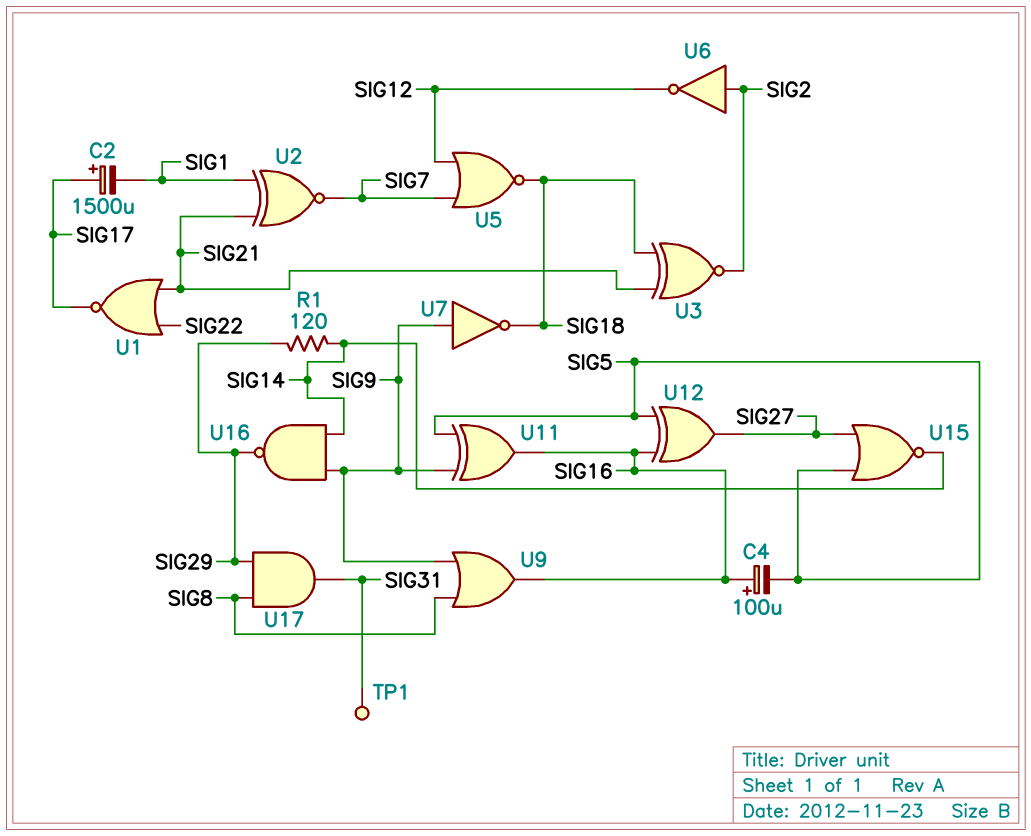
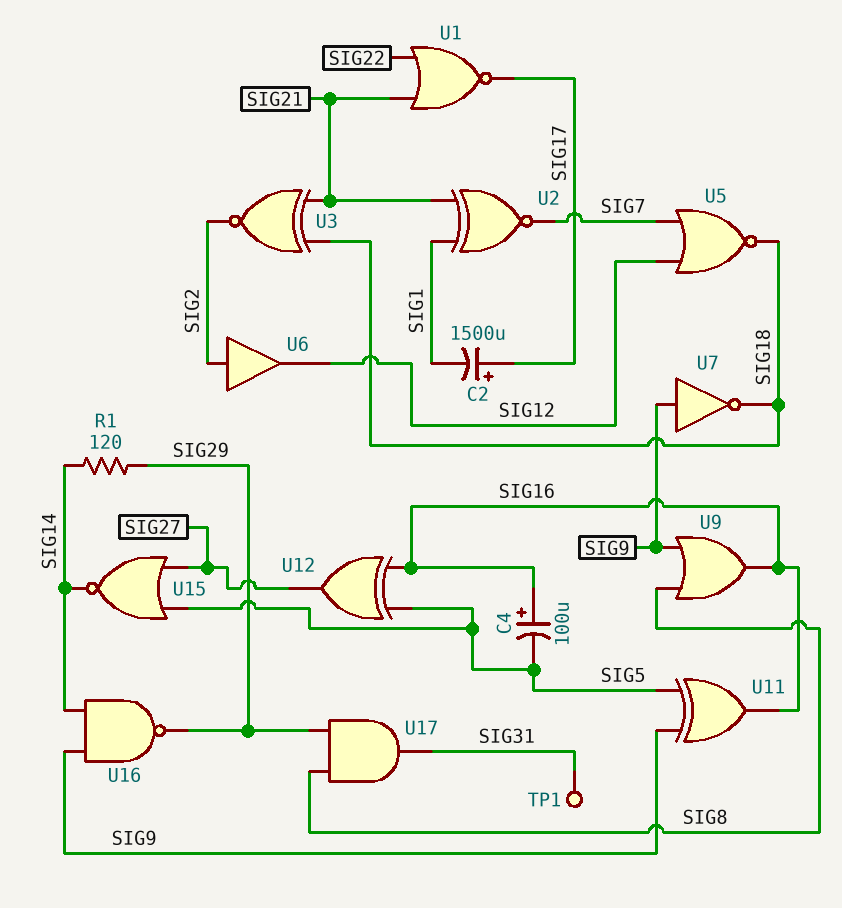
U6: NOT (in SIG2, out SIG12) -> buffer (in SIG2, out SIG12)

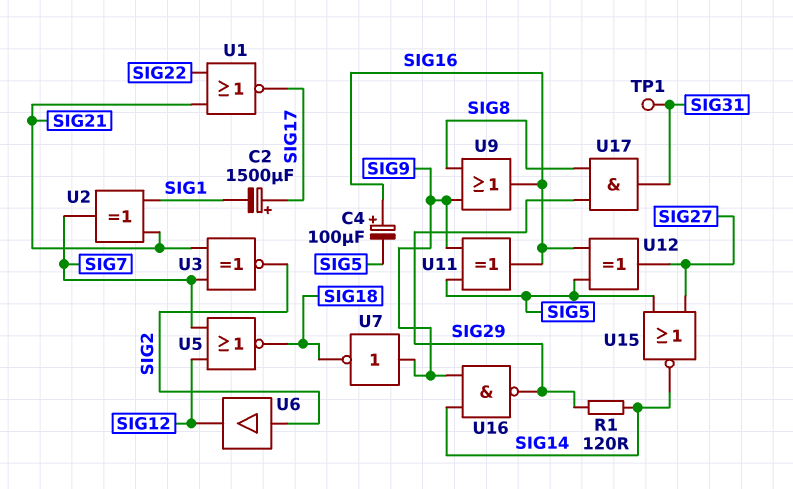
U2: XNOR (in SIG1, in SIG21, out SIG7) -> XOR (in SIG1, in SIG21, out SIG7)
U3: XNOR (in SIG18, in SIG21, out SIG2) -> XNOR (in SIG7, in SIG21, out SIG2)

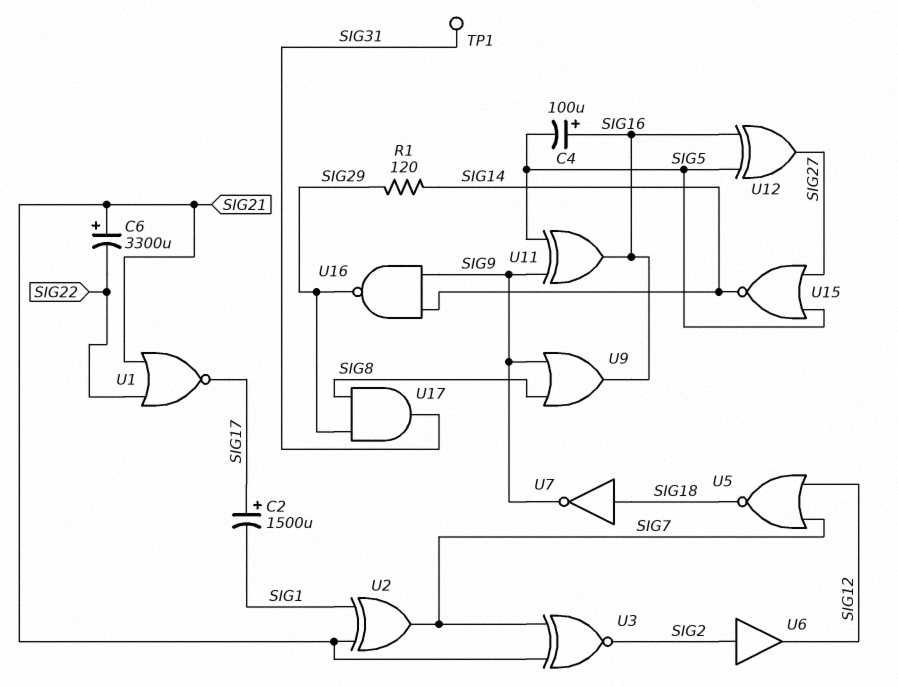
C6: none -> 3300uF (plus SIG21, minus SIG22)
U7: NOT (in SIG9, out SIG18) -> NOT (in SIG18, out SIG9)

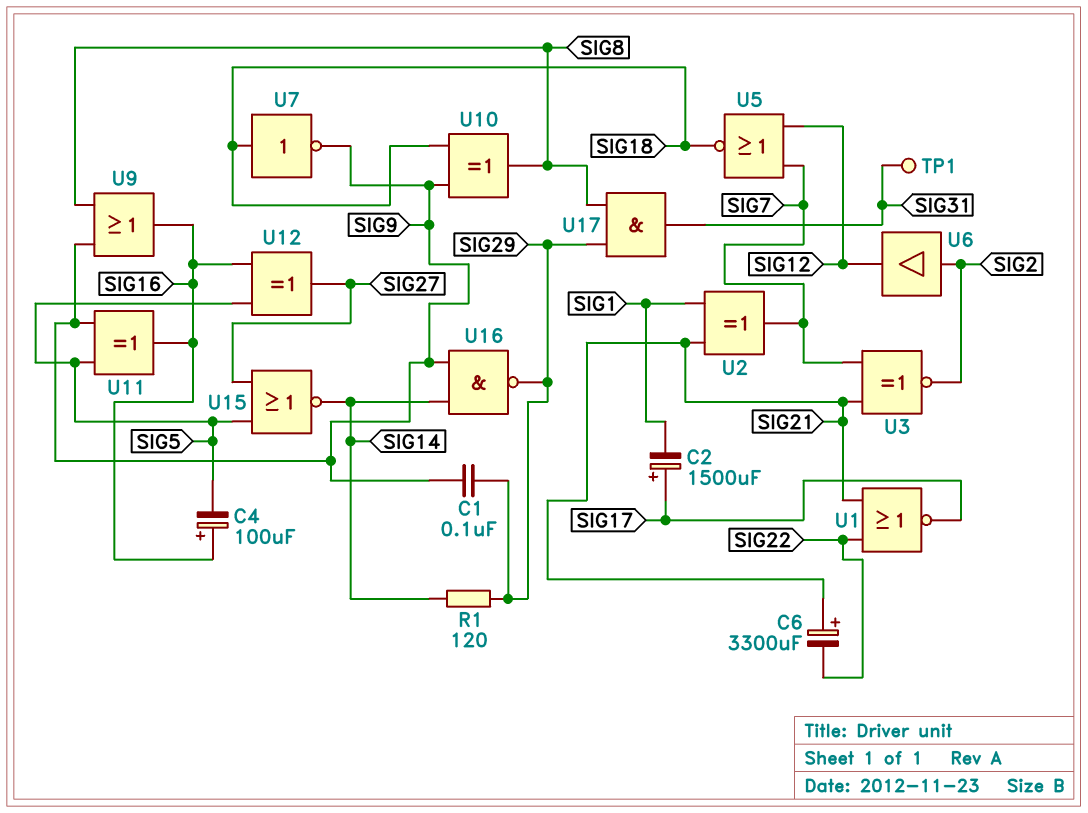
C1: none -> 100nF (SIG9, SIG29)
U10: none -> XOR (in SIG9, in SIG18, out SIG8)

